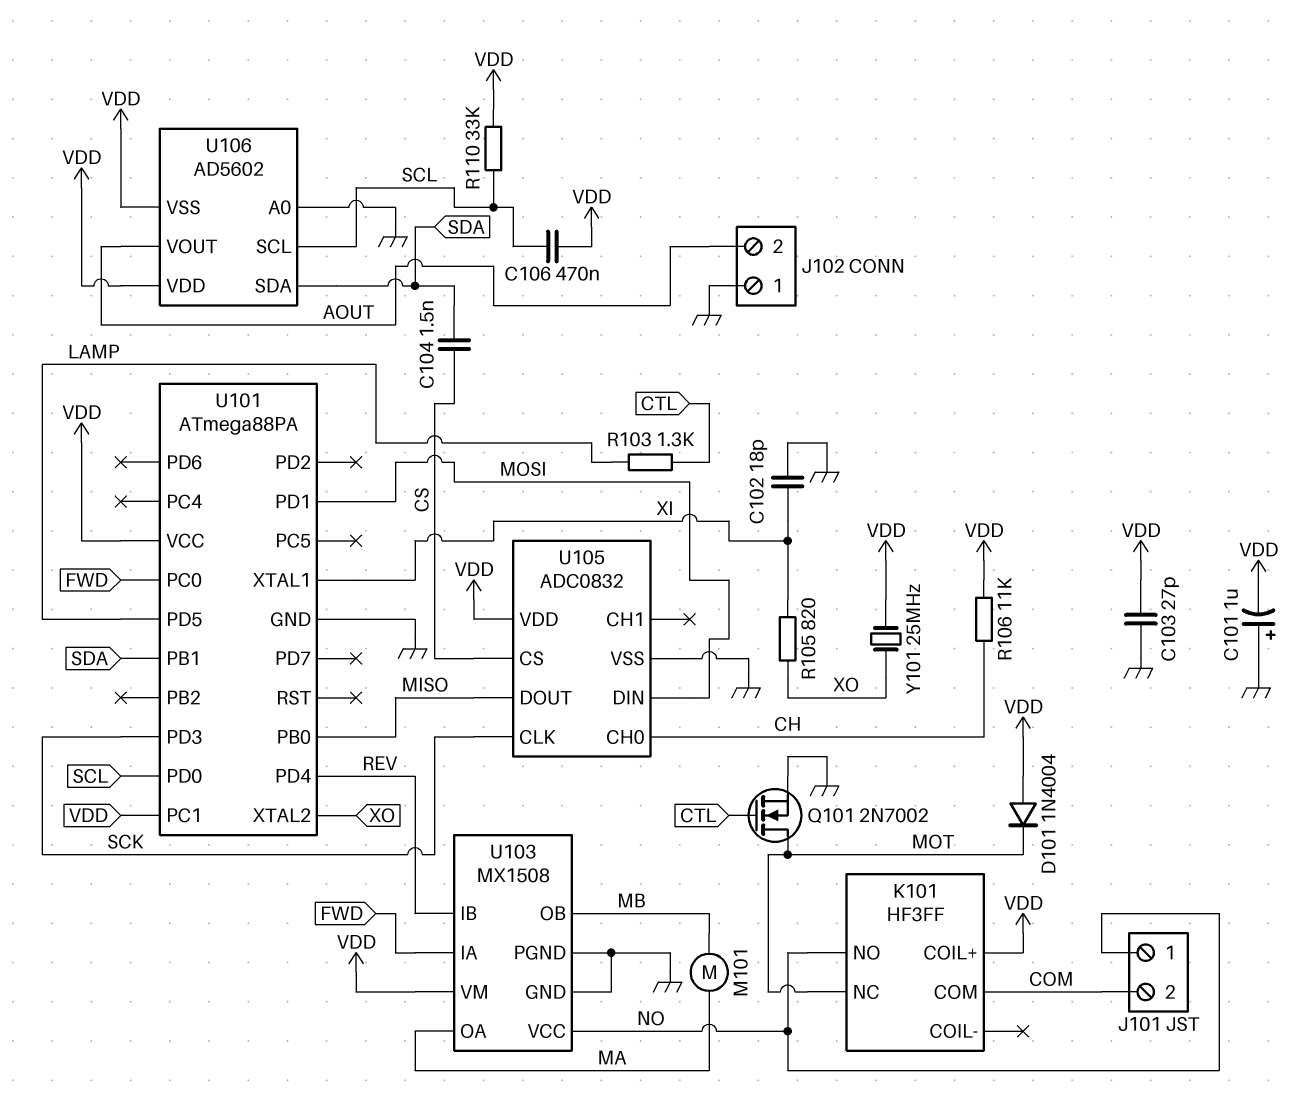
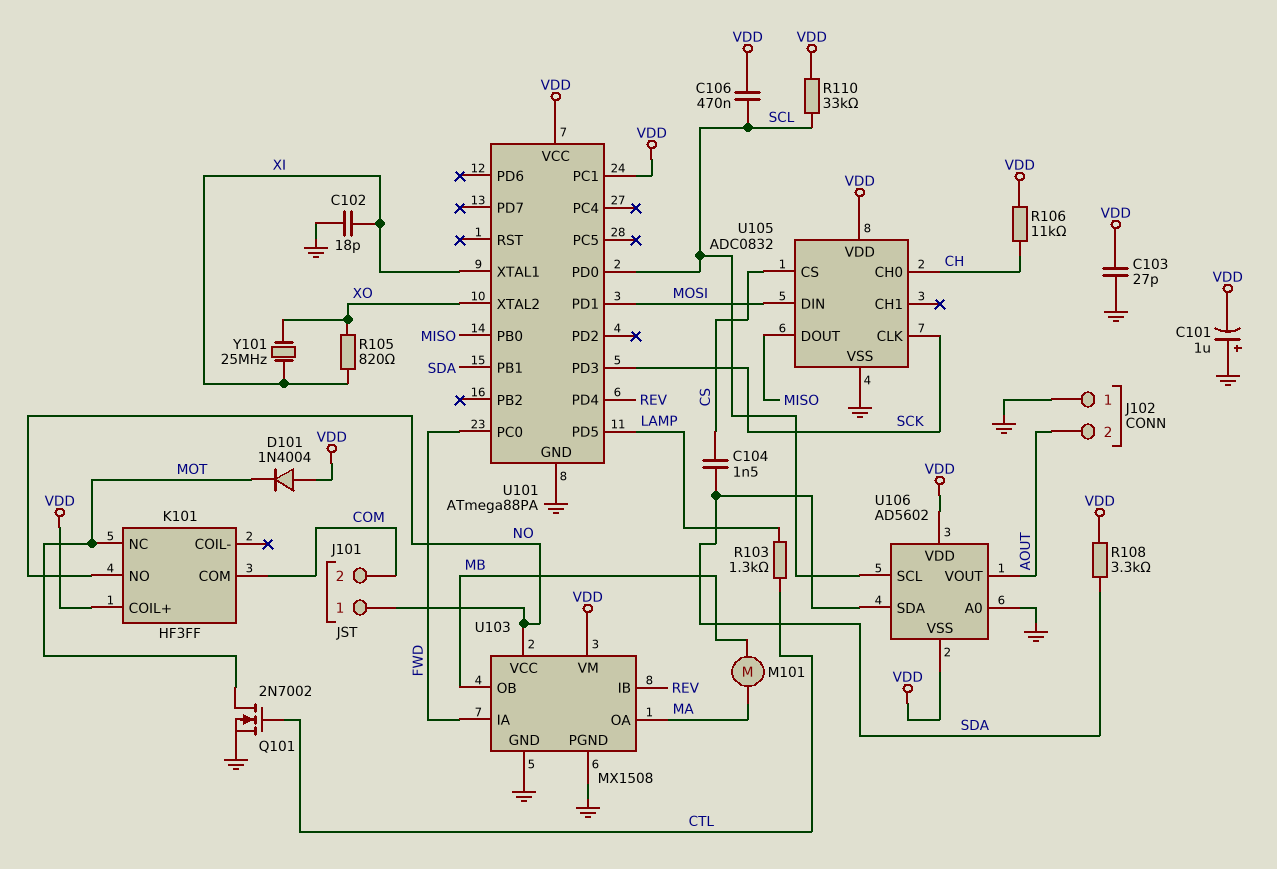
R108: none -> 3.3k (SDA, VDD)
Y101: 25MHz (VDD, XO) -> 25MHz (XI, XO)

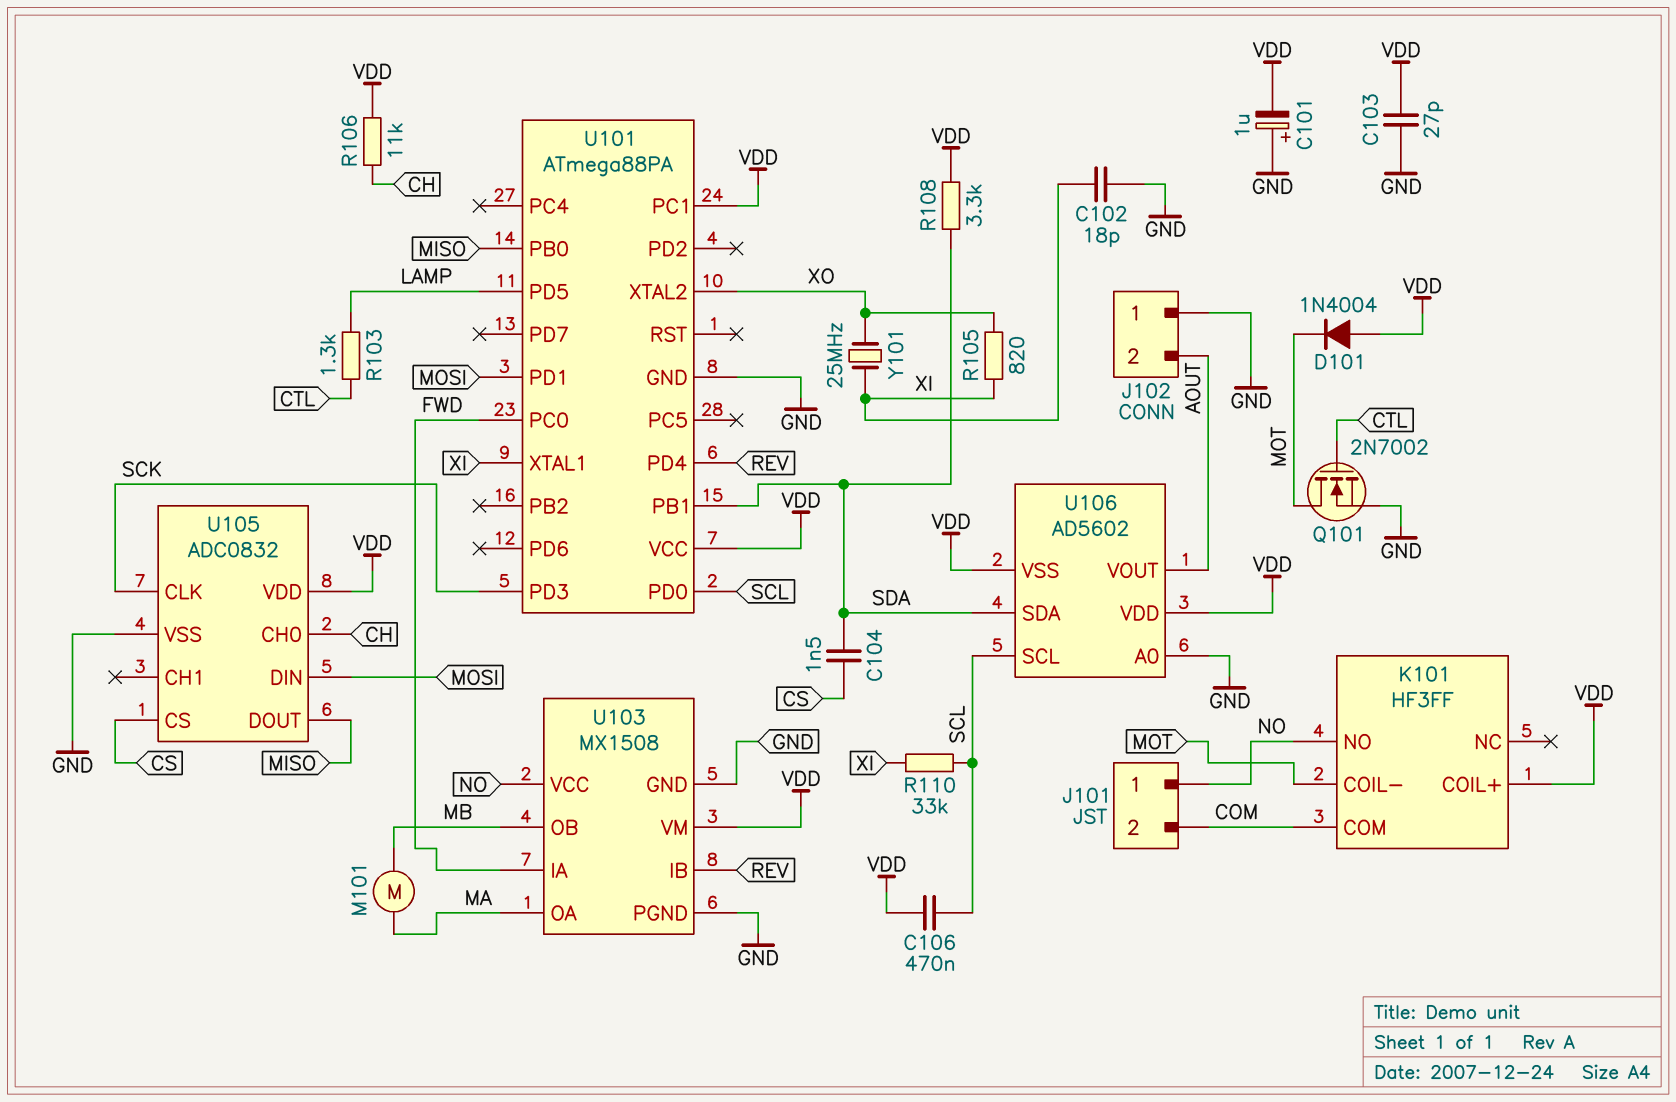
K101 pin COIL-: none -> MOT
K101 pin NC: MOT -> none
R110: 33k (SCL, VDD) -> 33k (SCL, XI)

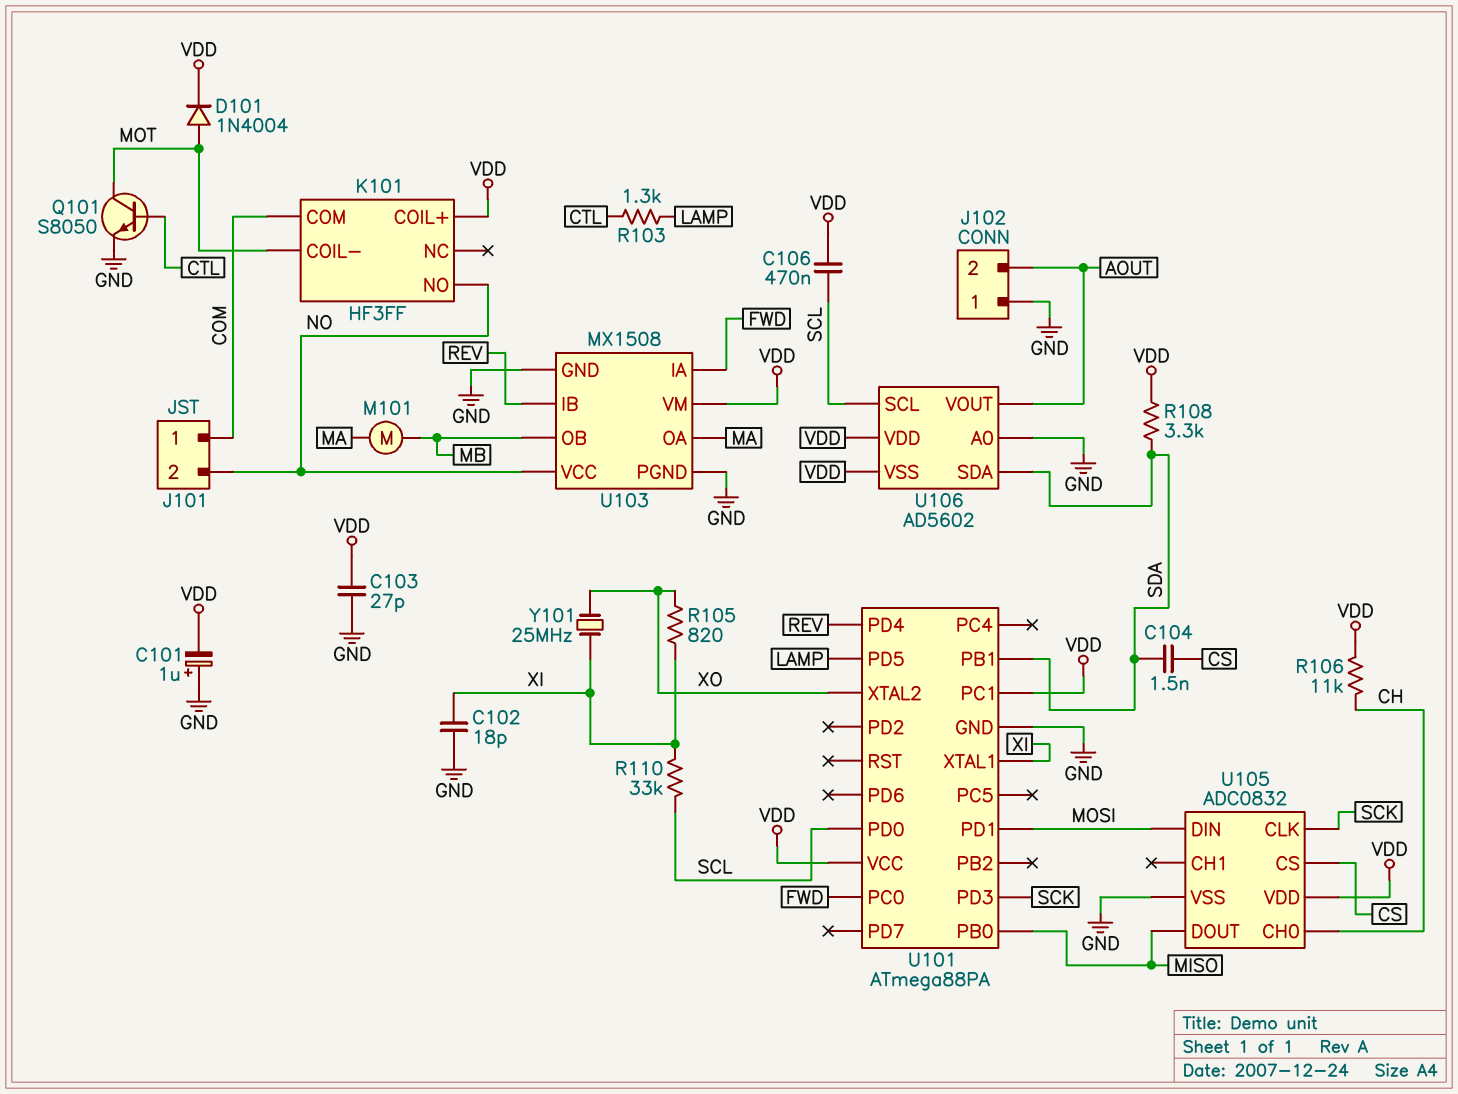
D101: diode 1N4004 (A VDD, K MOT) -> diode 1N4004 (A MOT, K VDD)
J101 pin 1: NO -> COM
J101 pin 2: COM -> NO
Q101: NMOS 2N7002 (G CTL, D MOT, S GND) -> NPN S8050 (B CTL, C MOT, E GND)

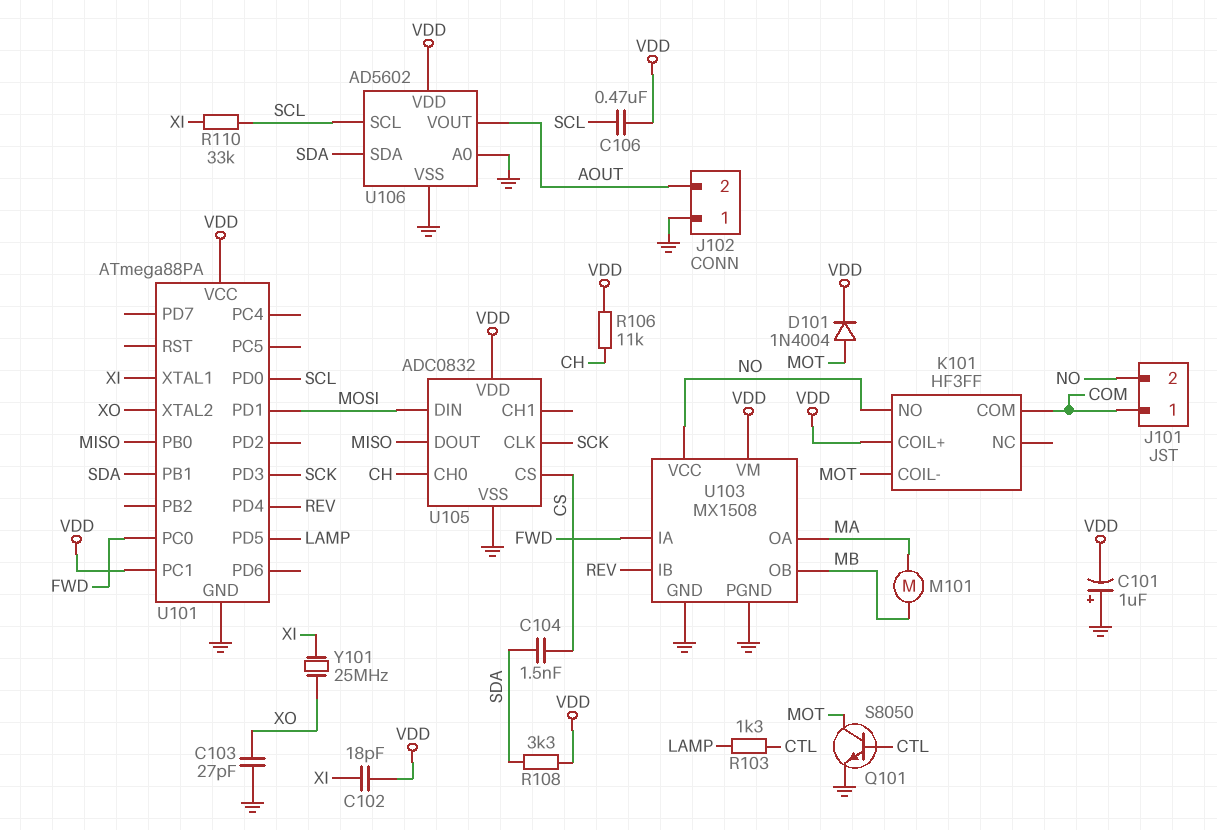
C102: 18pF (GND, XI) -> 18pF (VDD, XI)
C103: 27pF (GND, VDD) -> 27pF (GND, XO)
R105: 820 (XI, XO) -> none
U106 pin VSS: VDD -> GND

